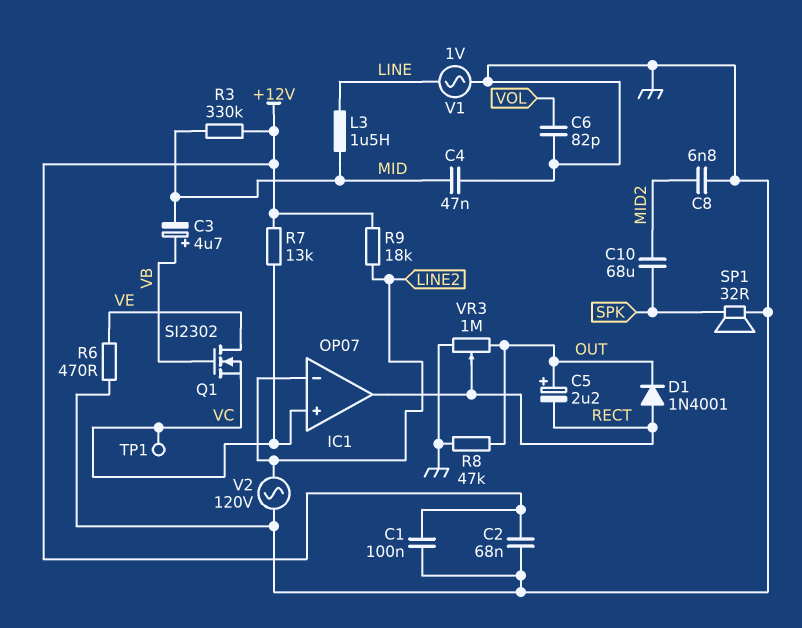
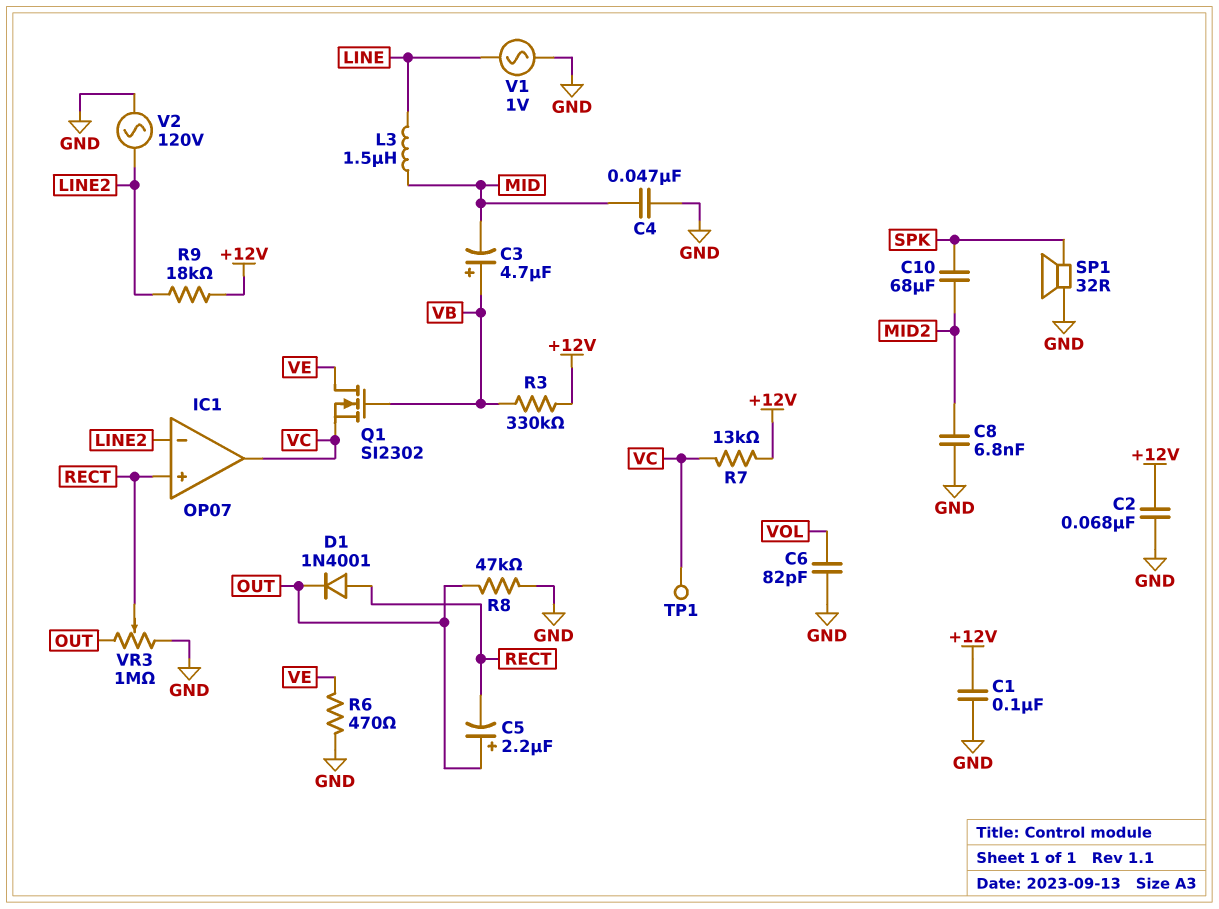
IC1 pin in+: VC -> RECT
IC1 pin out: RECT -> VC
R3: 330k (+12V, MID) -> 330k (+12V, VB)

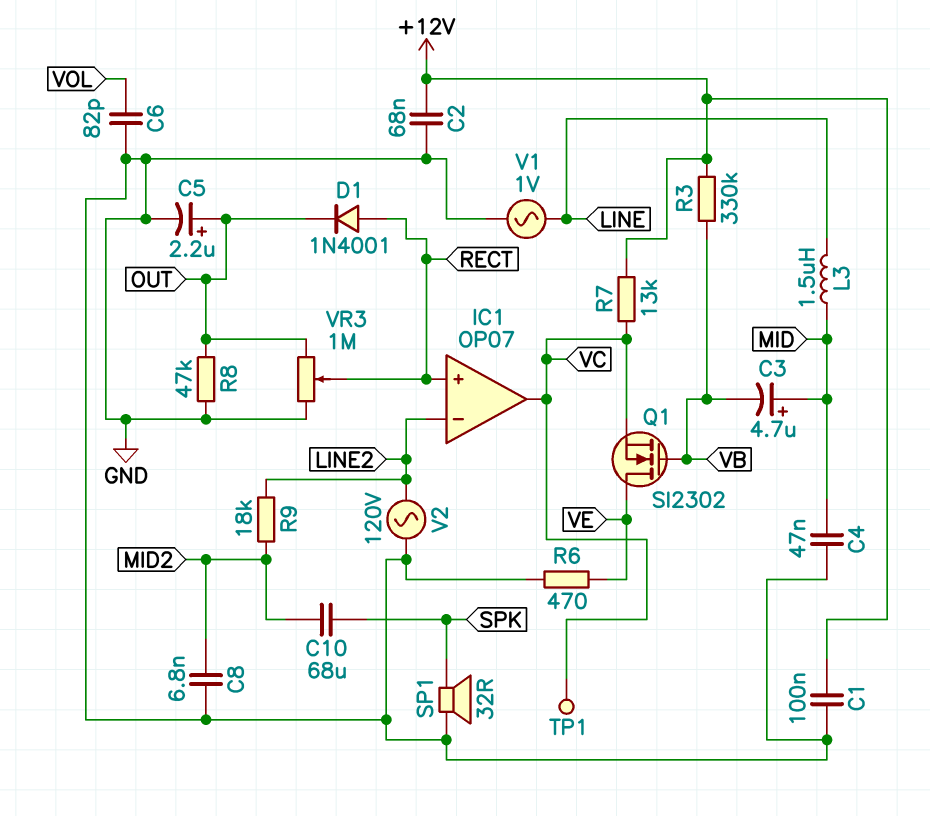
C3: 4.7uF (plus VB, minus MID) -> 4.7uF (plus MID, minus VB)
C5: 2.2uF (plus OUT, minus RECT) -> 2.2uF (plus OUT, minus GND)
R9: 18k (+12V, LINE2) -> 18k (LINE2, MID2)

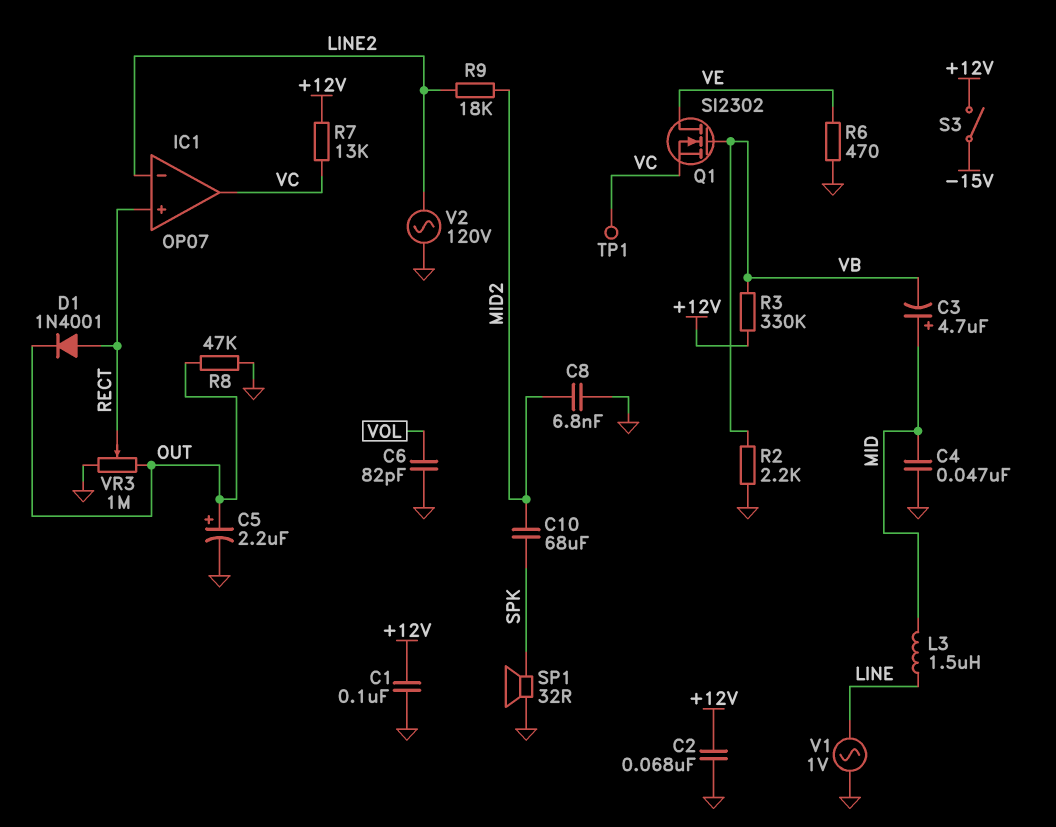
R2: none -> 2.2k (GND, VB)
S3: none -> switch (+12V, -15V)

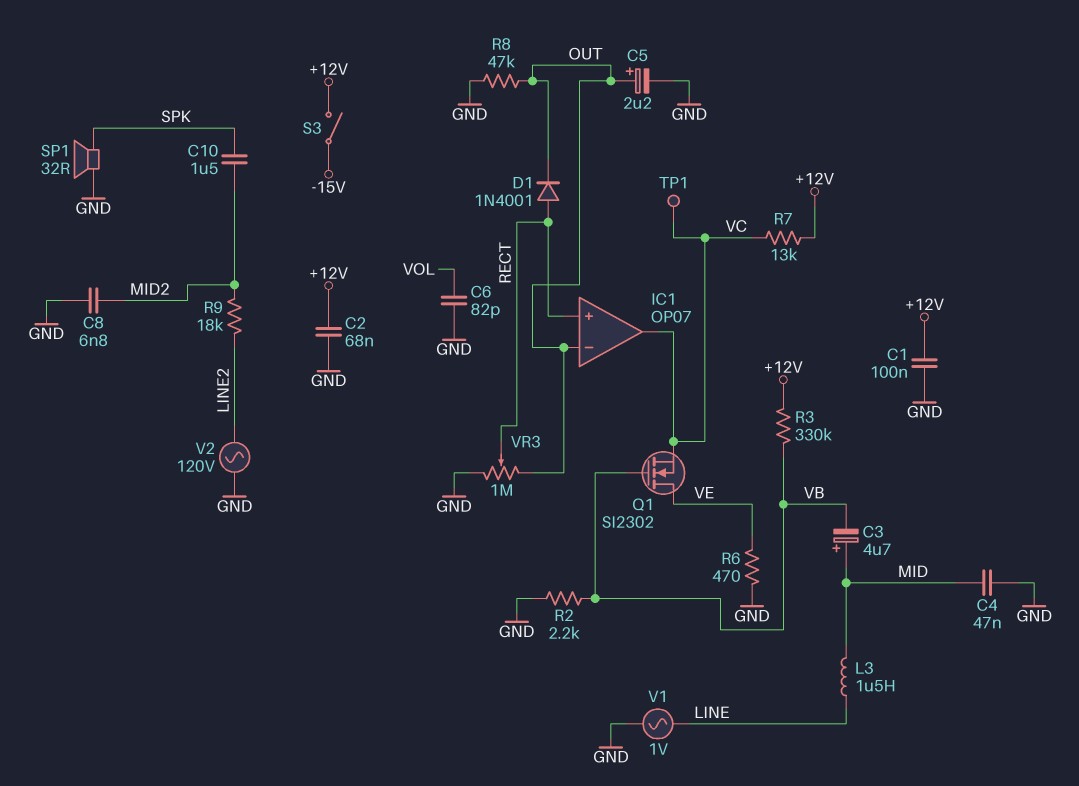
C10: 68uF (MID2, SPK) -> 1.5uF (MID2, SPK)
IC1 pin in-: LINE2 -> OUT

